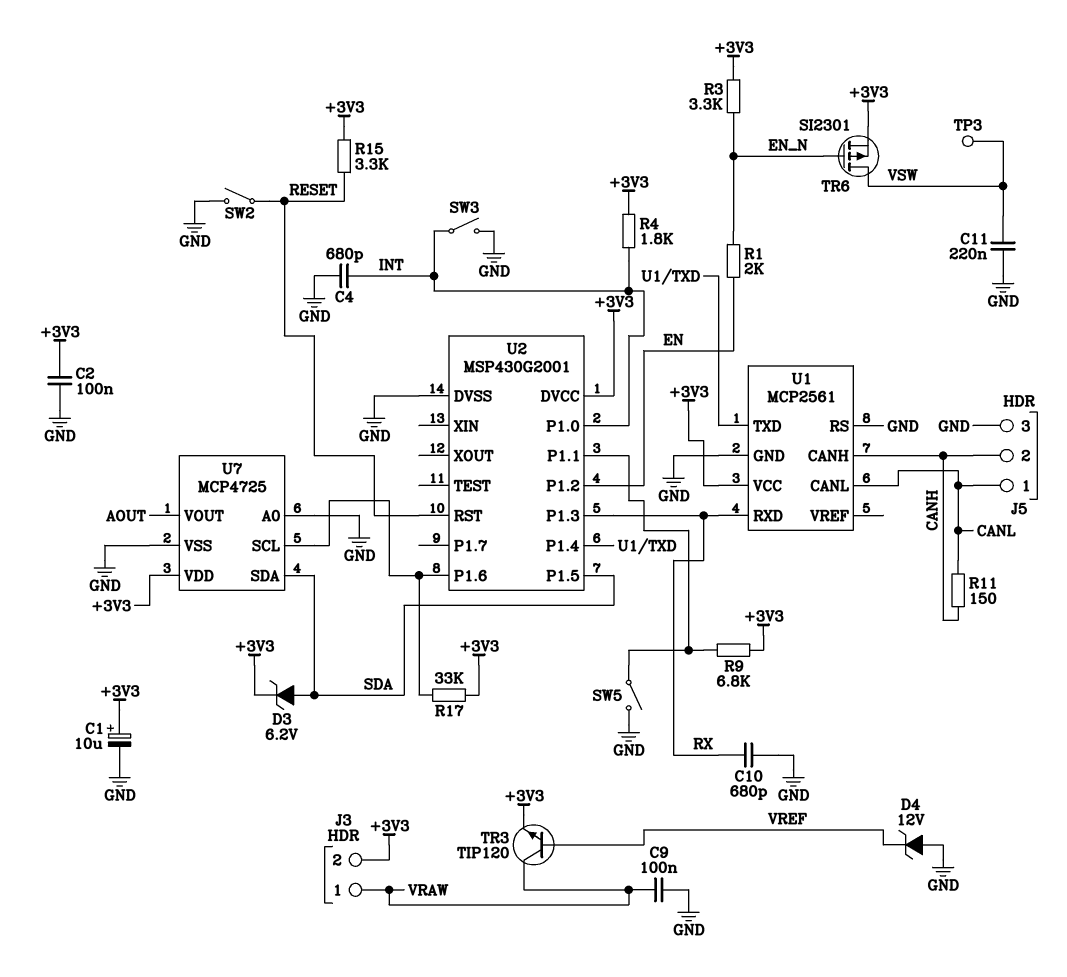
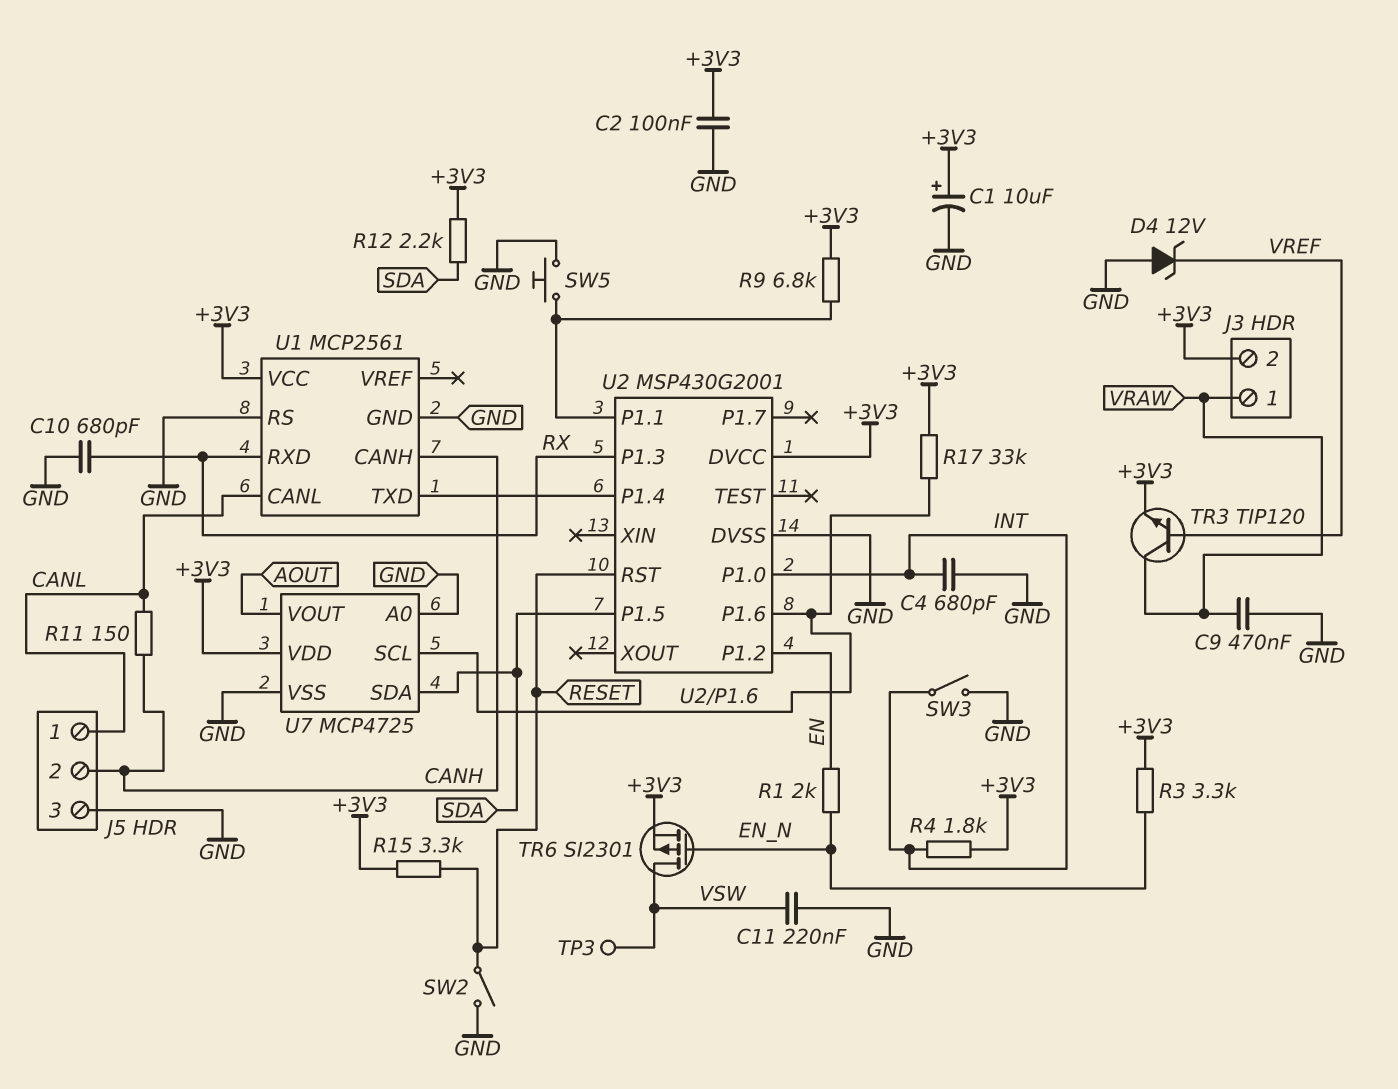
C9: 100nF (GND, VRAW) -> 470nF (GND, VRAW)
D3: zener 6.2V (A SDA, K +3V3) -> none
R12: none -> 2.2k (+3V3, SDA)
SW5: switch (GND, U2/P1.1) -> button (GND, U2/P1.1)

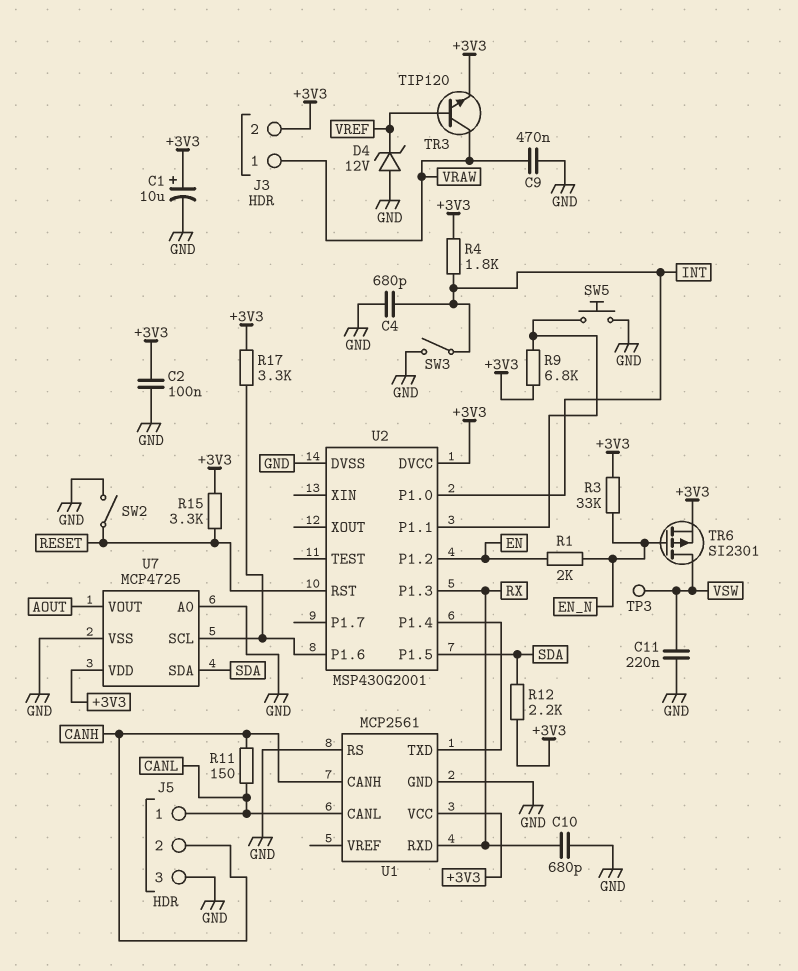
R3: 3.3k (+3V3, EN_N) -> 33k (+3V3, EN_N)
R17: 33k (+3V3, U2/P1.6) -> 3.3k (+3V3, U2/P1.6)

